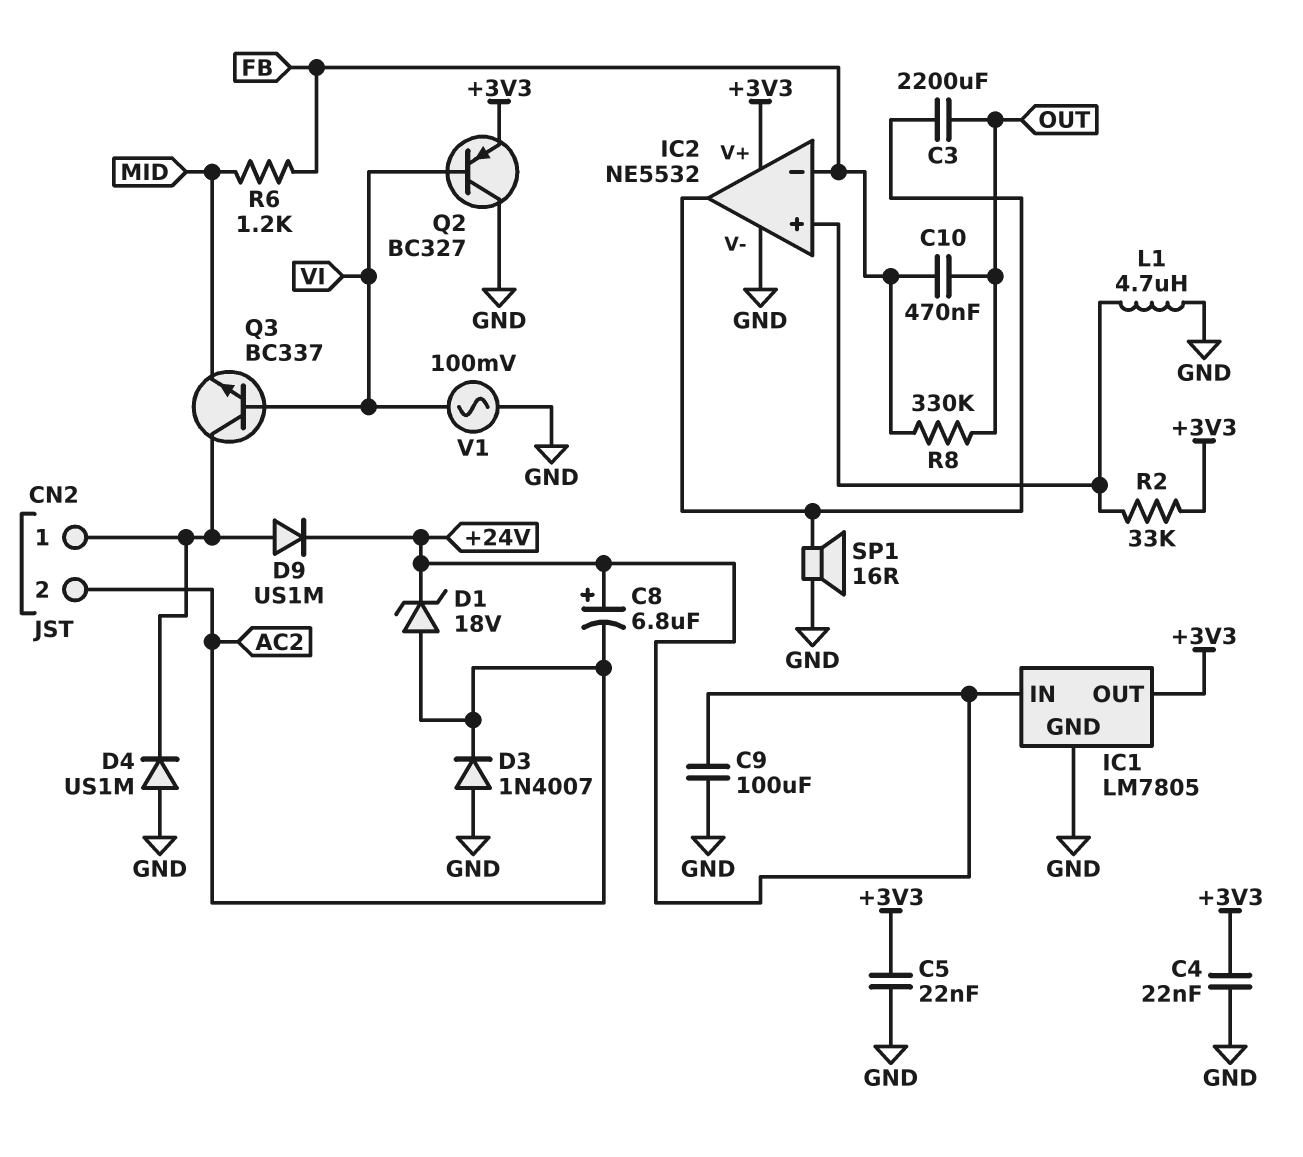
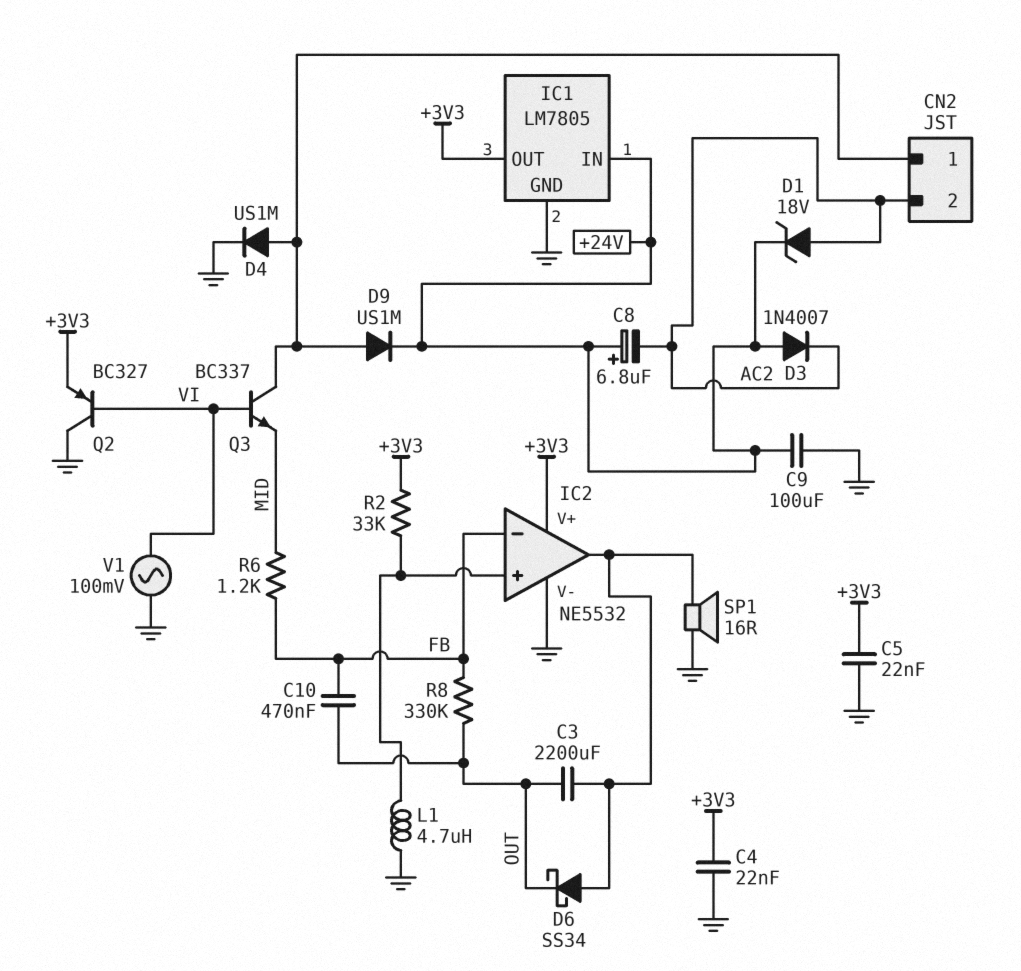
D3: diode 1N4007 (A GND, K AC2) -> diode 1N4007 (A +24V, K AC2)
D4: diode US1M (A GND, K CN2/1) -> diode US1M (A CN2/1, K GND)
D6: none -> schottky SS34 (A IC2/out, K OUT)

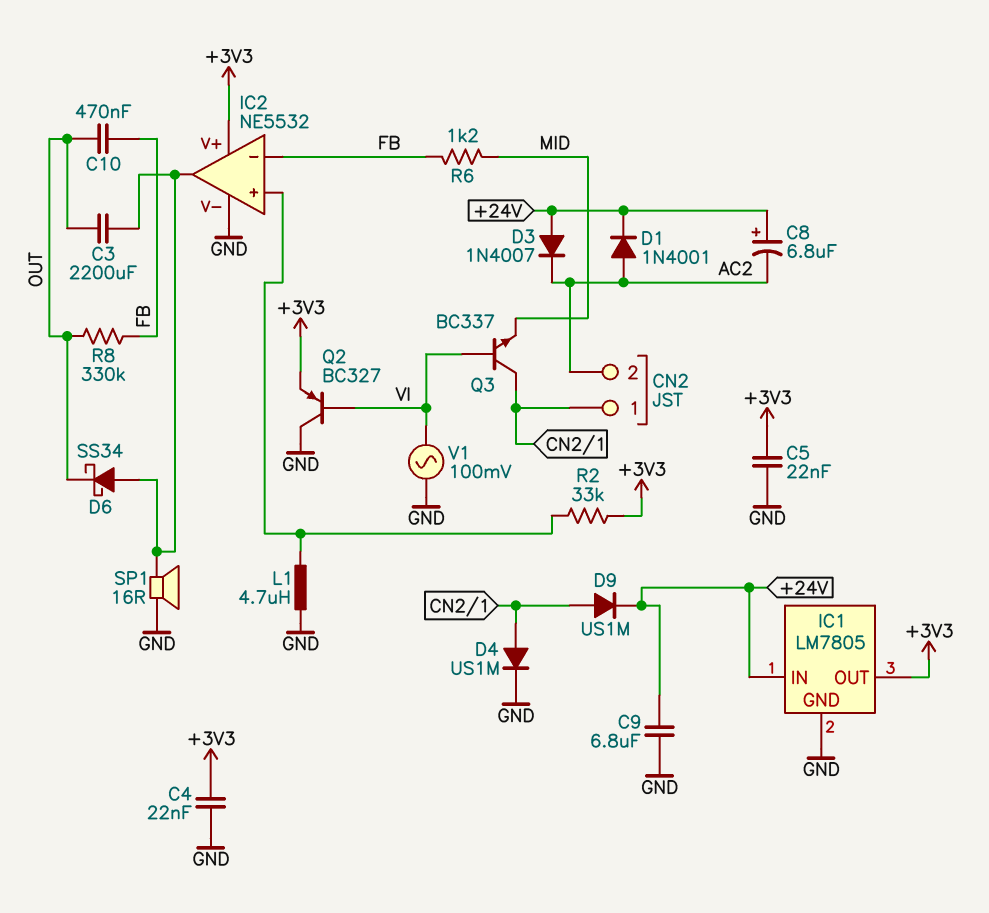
C9: 100uF (+24V, GND) -> 6.8uF (+24V, GND)
D1: zener 18V (A AC2, K +24V) -> diode 1N4001 (A AC2, K +24V)

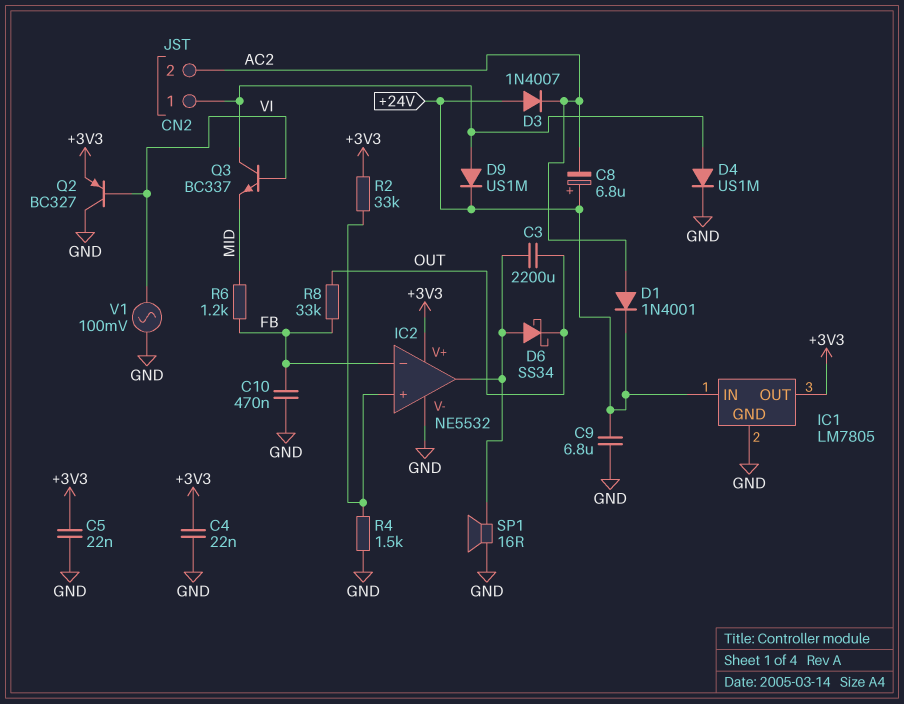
C10: 470nF (FB, OUT) -> 470nF (FB, GND)
L1: 4.7uH (GND, IC2/in+) -> none
R4: none -> 1.5k (GND, IC2/in+)
R8: 330k (FB, OUT) -> 33k (FB, OUT)

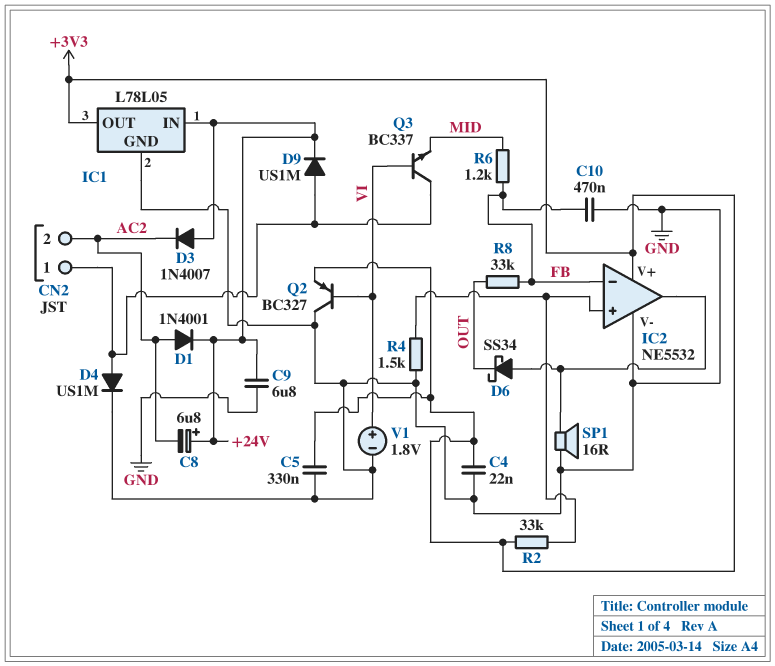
C3: 2200uF (IC2/out, OUT) -> none
C5: 22nF (+3V3, GND) -> 330nF (+3V3, GND)
IC1: LM7805 -> L78L05
V1: AC 100mV (GND, VI) -> 1.8V (plus VI, minus GND)

